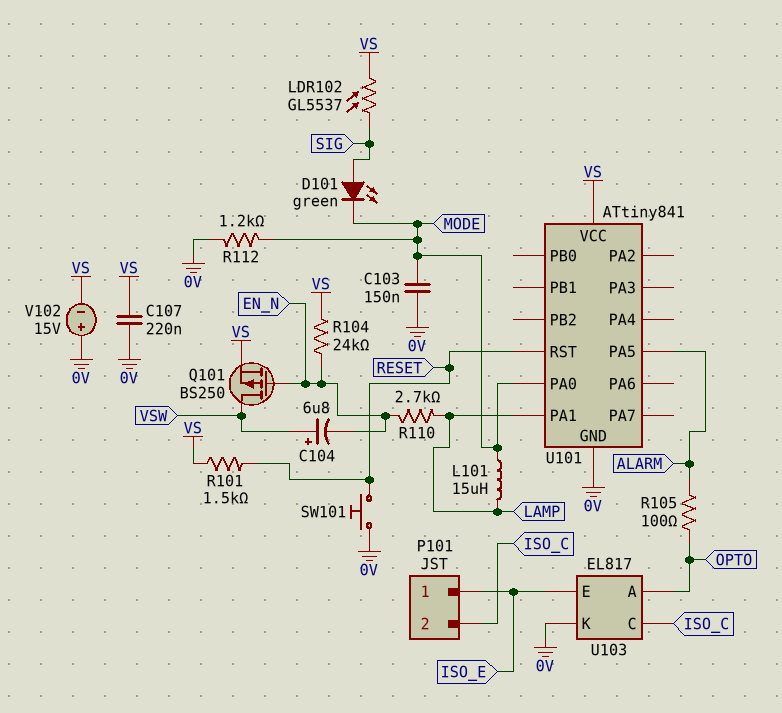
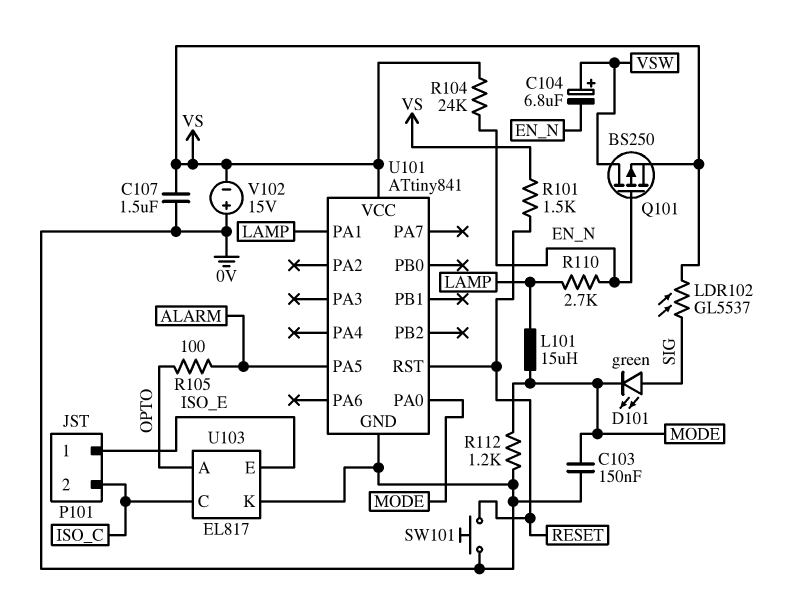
C107: 220nF (0V, VS) -> 1.5uF (0V, VS)

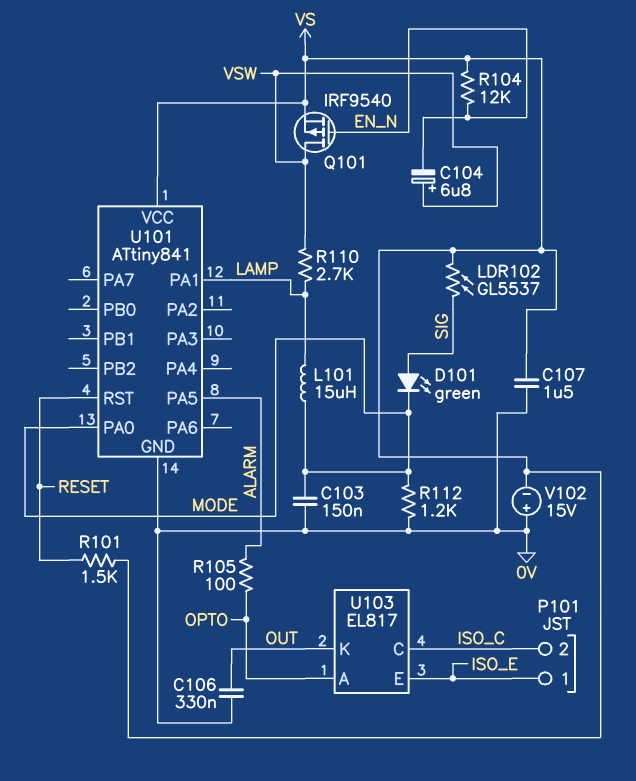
C106: none -> 330nF (0V, OUT)
Q101: PMOS BS250 (G EN_N, D VSW, S VS) -> PMOS IRF9540 (G EN_N, D VSW, S VS)
R104: 24k (EN_N, VS) -> 12k (EN_N, VS)
R110: 2.7k (EN_N, LAMP) -> 2.7k (LAMP, VSW)
SW101: button (0V, RESET) -> none
U103 pin K: 0V -> OUT

